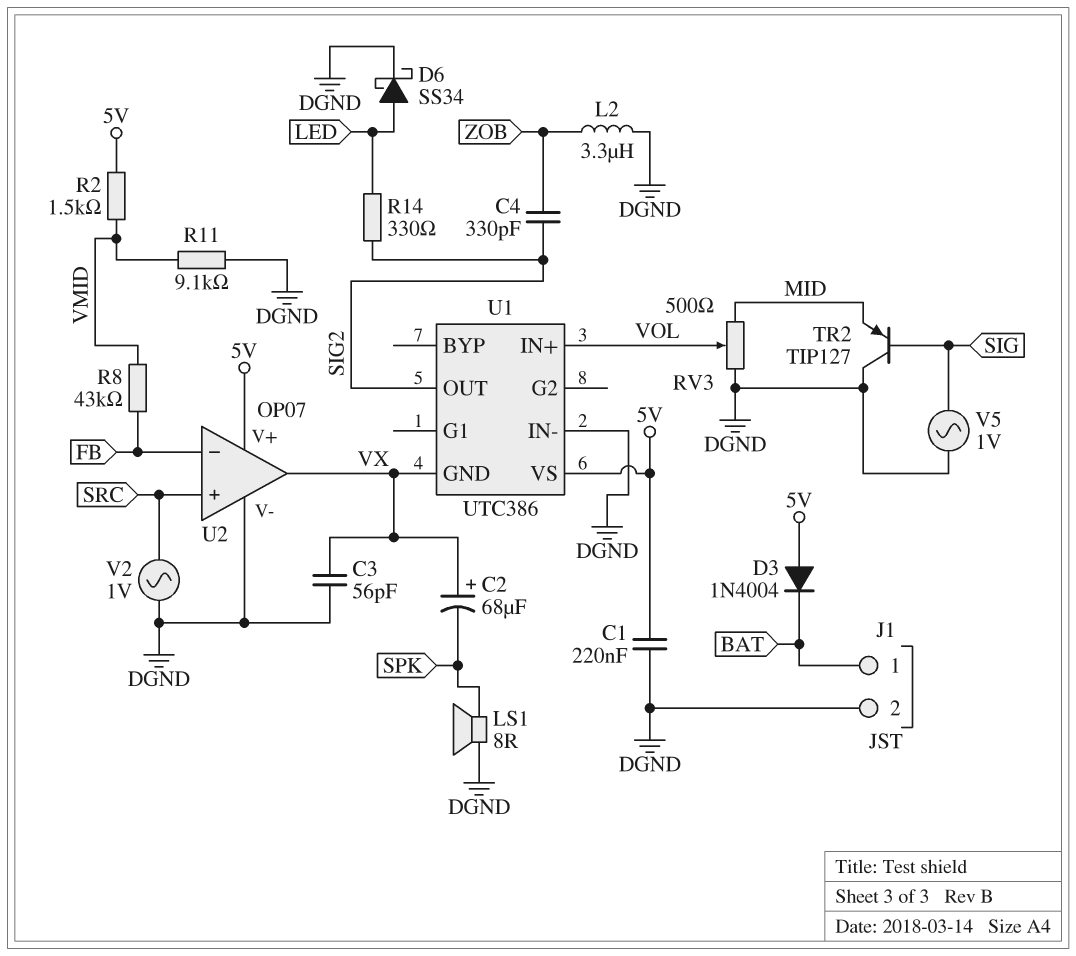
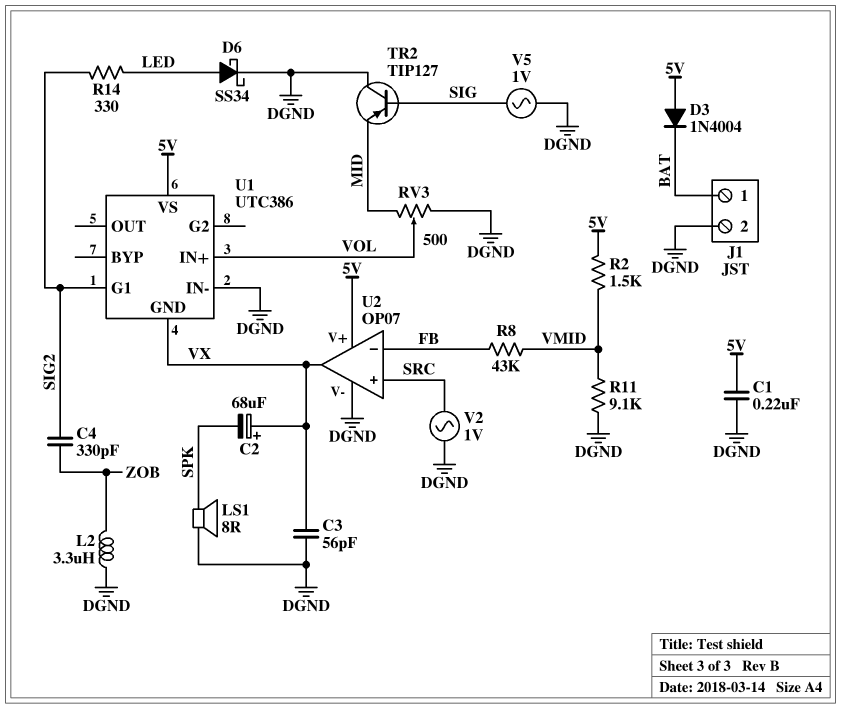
U1 pin G1: none -> SIG2
U1 pin OUT: SIG2 -> none

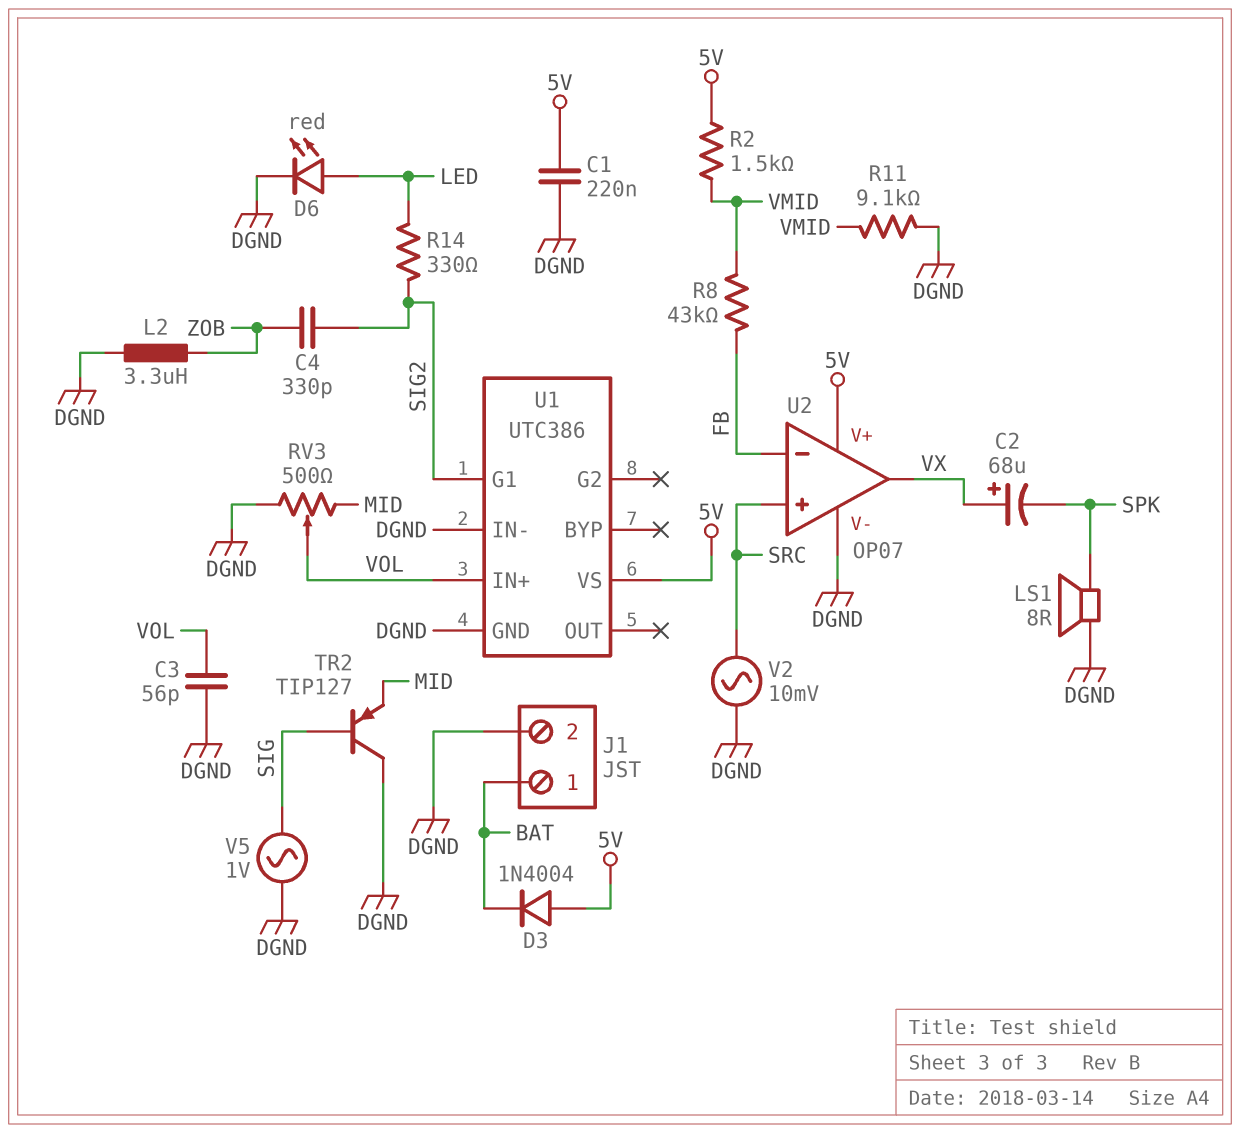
C3: 56pF (DGND, VX) -> 56pF (DGND, VOL)
D6: schottky SS34 (A LED, K DGND) -> LED red (A LED, K DGND)
U1 pin GND: VX -> DGND
V2: AC 1V (DGND, SRC) -> AC 10mV (DGND, SRC)

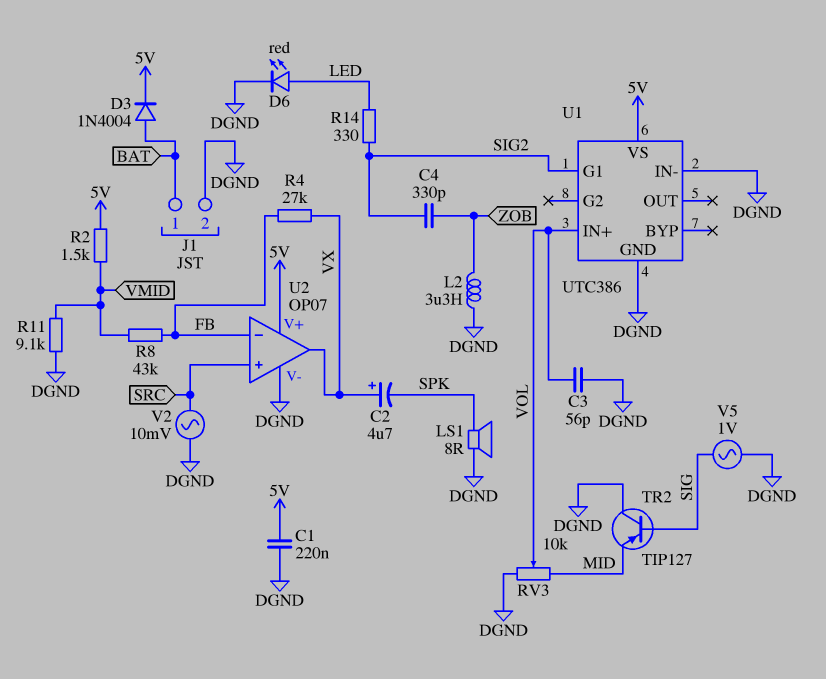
C2: 68uF (plus VX, minus SPK) -> 4.7uF (plus VX, minus SPK)
D3: diode 1N4004 (A 5V, K BAT) -> diode 1N4004 (A BAT, K 5V)
R4: none -> 27k (FB, VX)
RV3: 500 (DGND, MID, wiper VOL) -> 10k (DGND, MID, wiper VOL)

